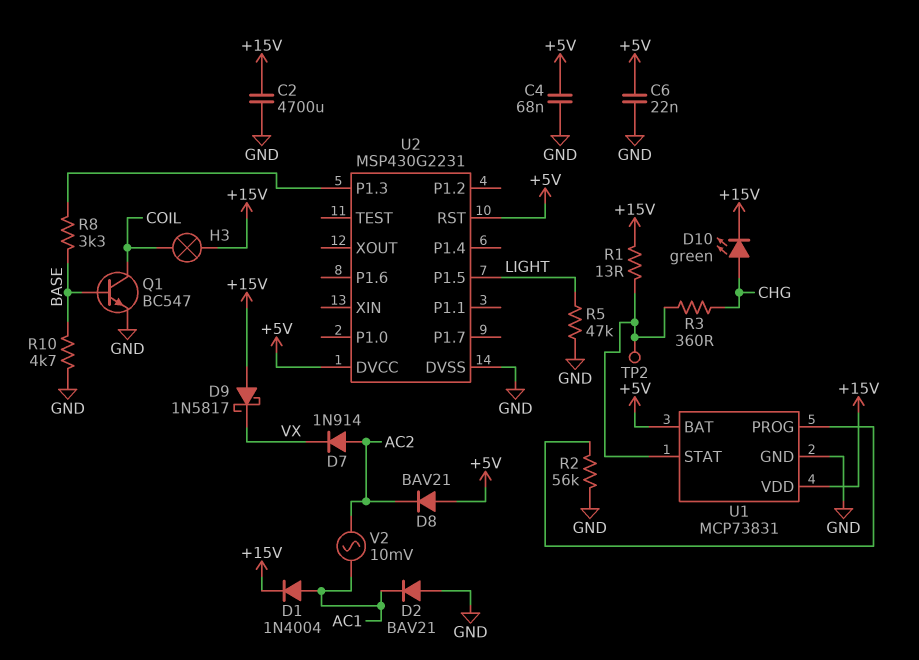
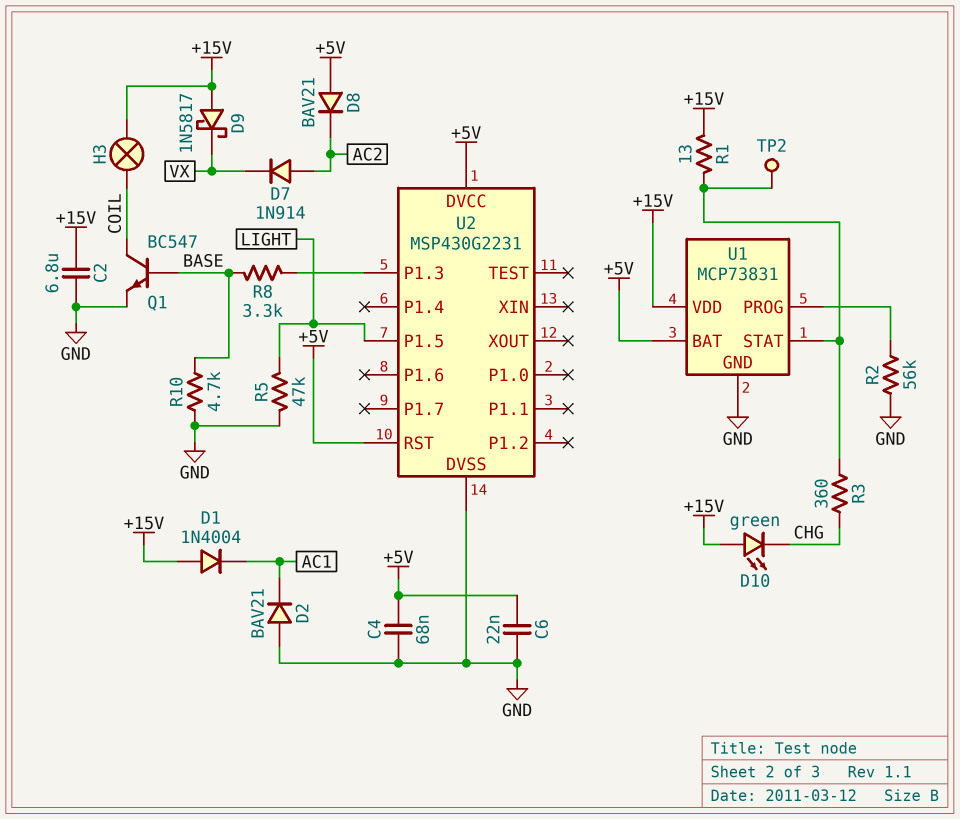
C2: 4700uF (+15V, GND) -> 6.8uF (+15V, GND)
D1: diode 1N4004 (A AC1, K +15V) -> diode 1N4004 (A +15V, K AC1)
D10: LED green (A CHG, K +15V) -> LED green (A +15V, K CHG)
V2: AC 10mV (AC1, AC2) -> none

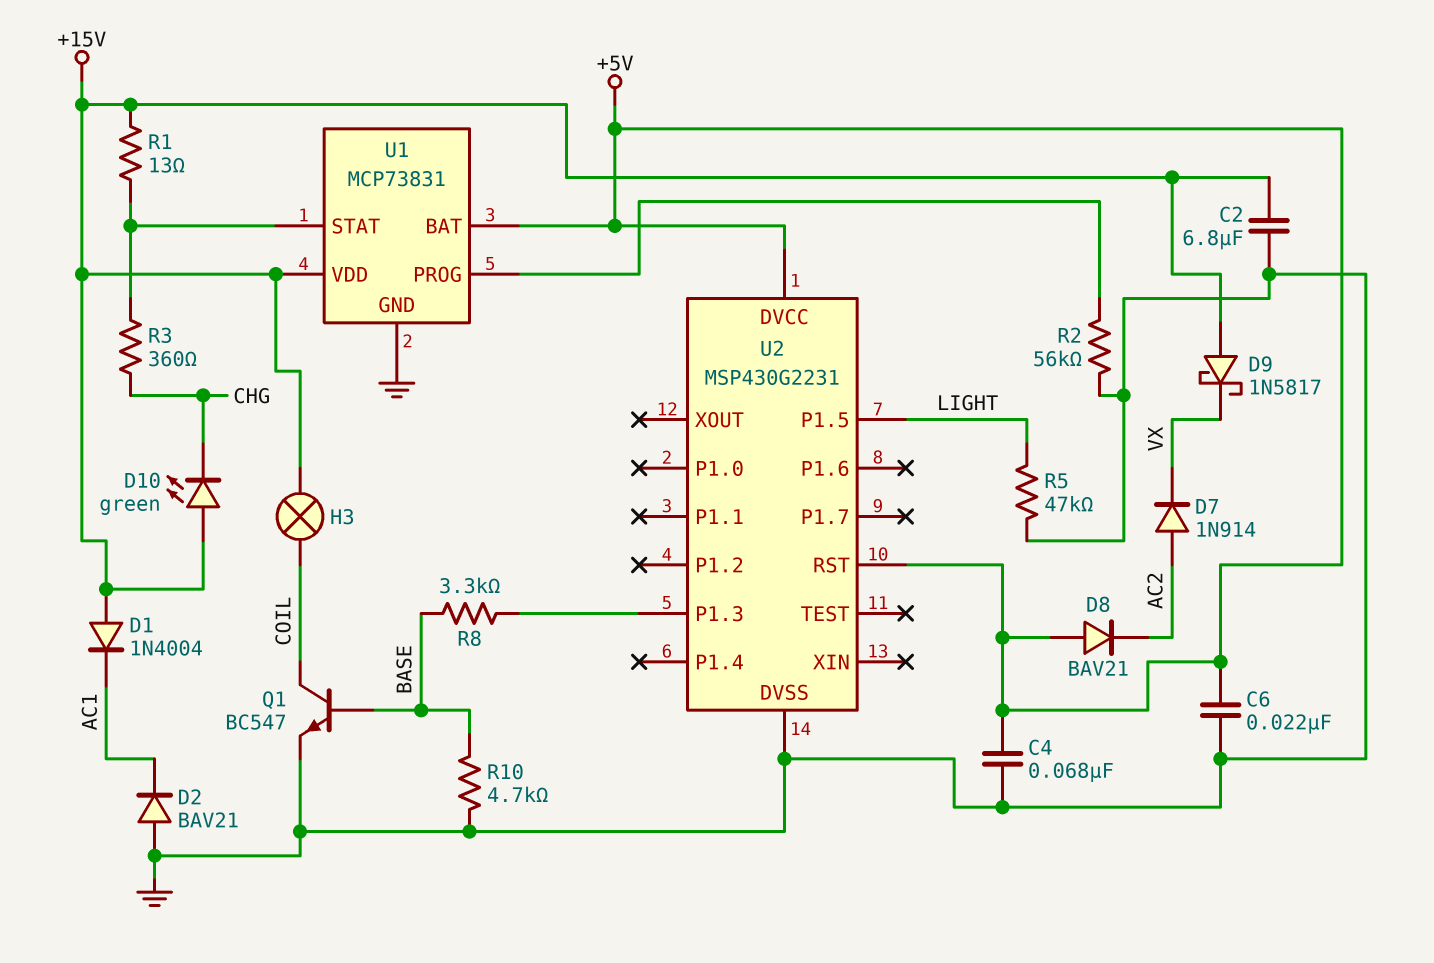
TP2: test point (U1/STAT) -> none

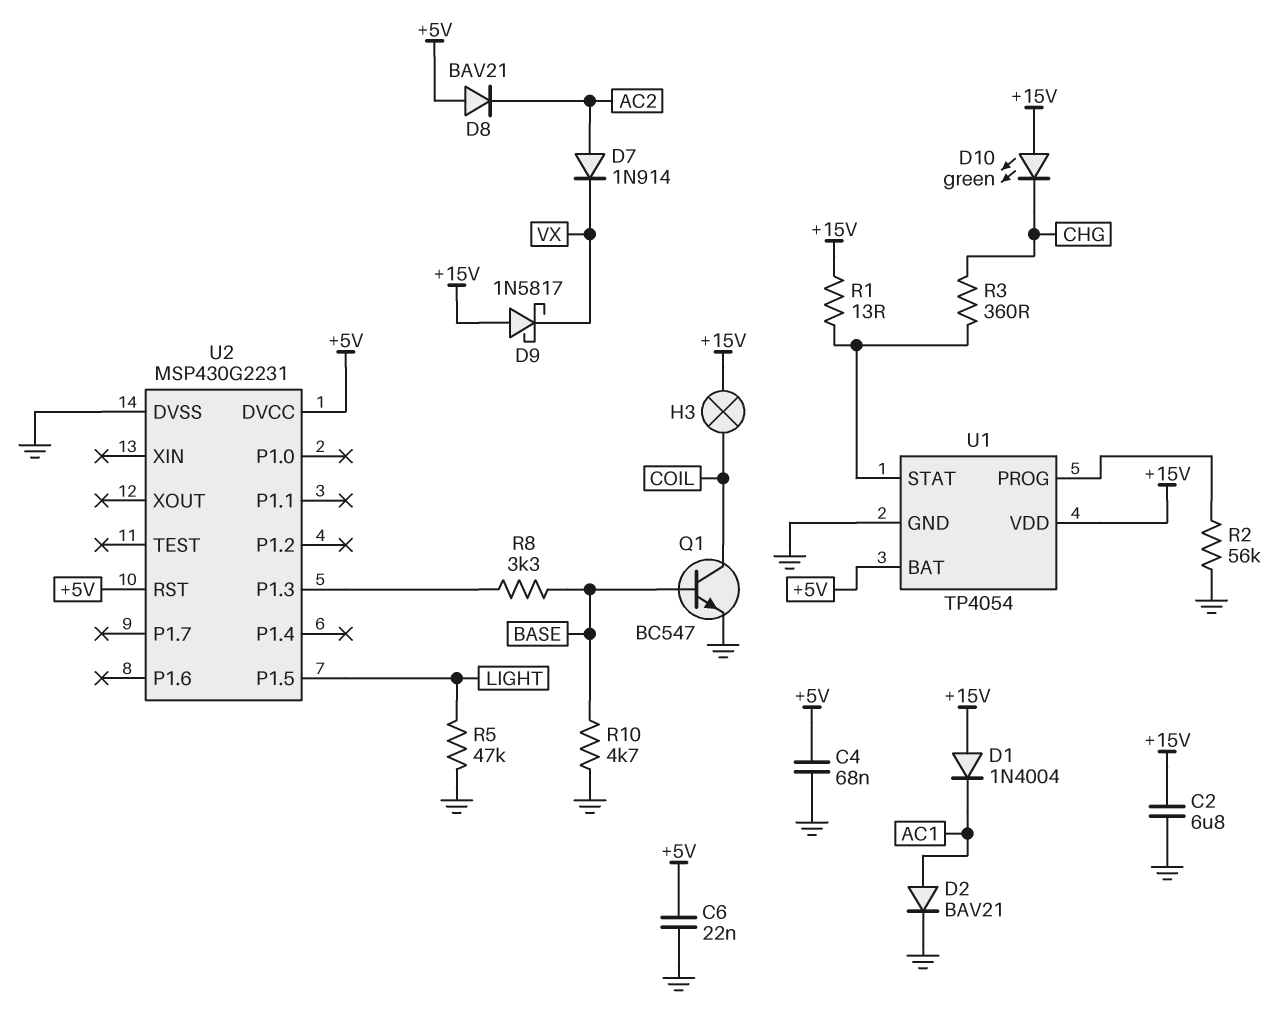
D2: diode BAV21 (A GND, K AC1) -> diode BAV21 (A AC1, K GND)
U1: MCP73831 -> TP4054

